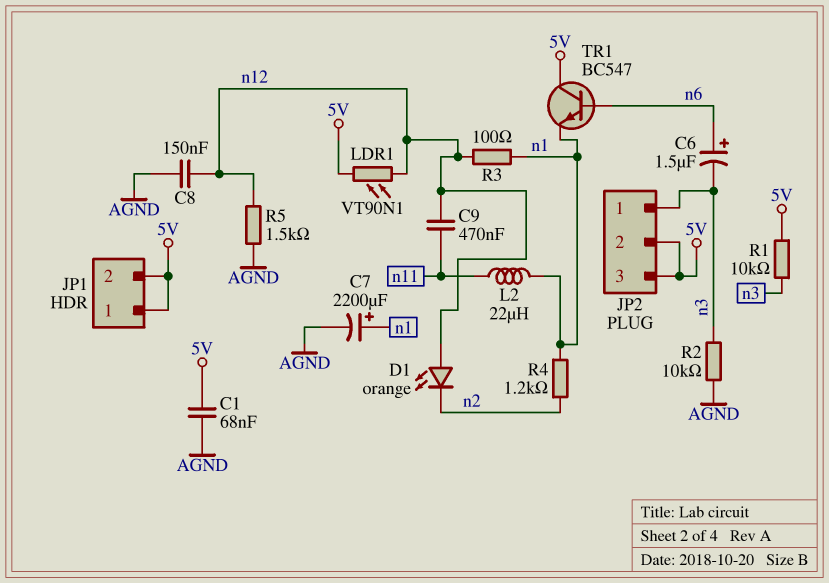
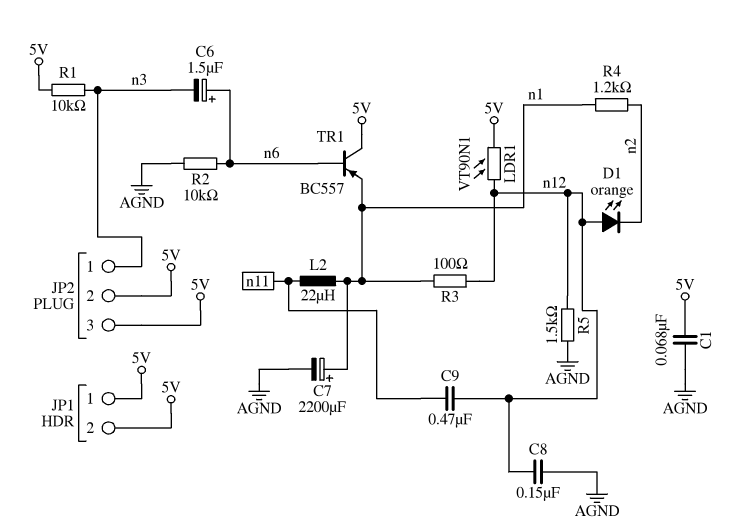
R2: 10k (AGND, n3) -> 10k (AGND, n6)
TR1: NPN BC547 (B n6, C 5V, E n1) -> PNP BC557 (B n6, C 5V, E n1)

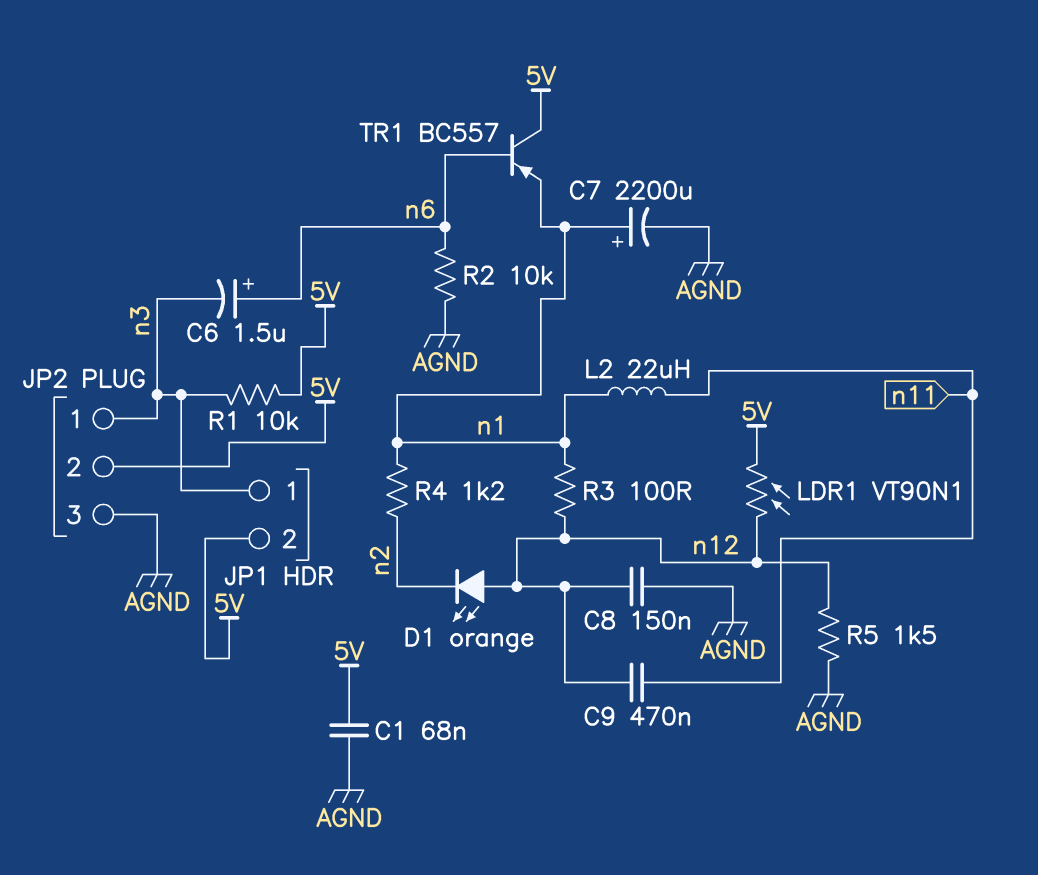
JP1 pin 1: 5V -> n3
JP2 pin 3: 5V -> AGND

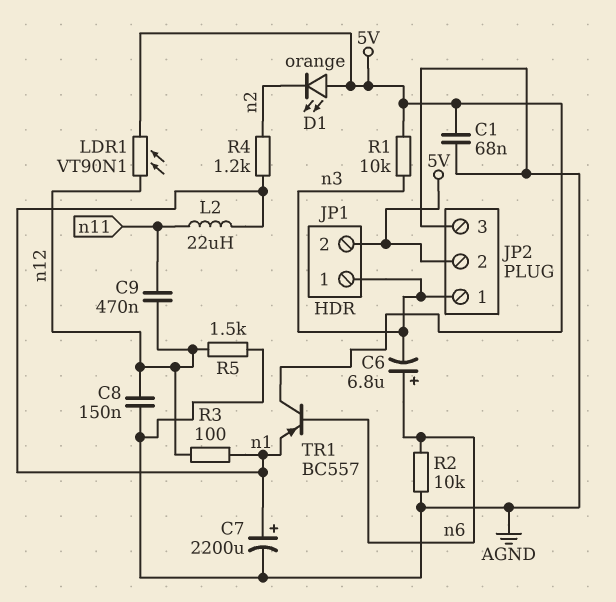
C6: 1.5uF (plus n6, minus n3) -> 6.8uF (plus n6, minus n3)
D1: LED orange (A n12, K n2) -> LED orange (A 5V, K n2)

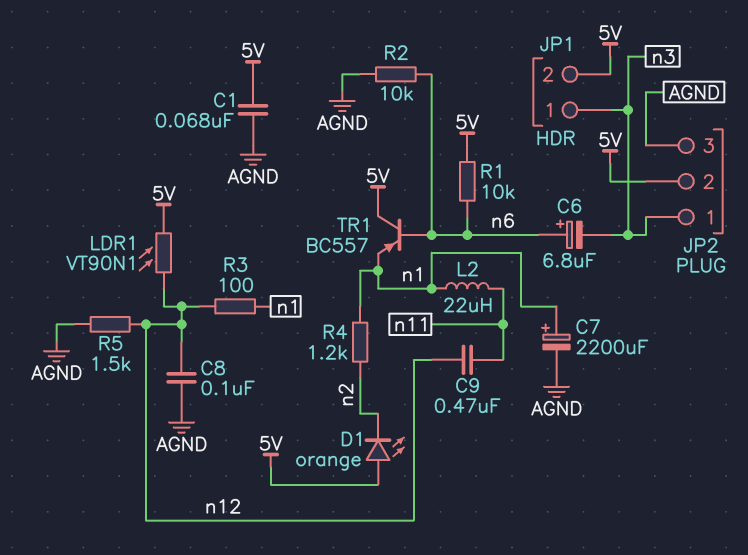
C8: 150nF (AGND, n12) -> 100nF (AGND, n12)
R1: 10k (5V, n3) -> 10k (5V, n6)

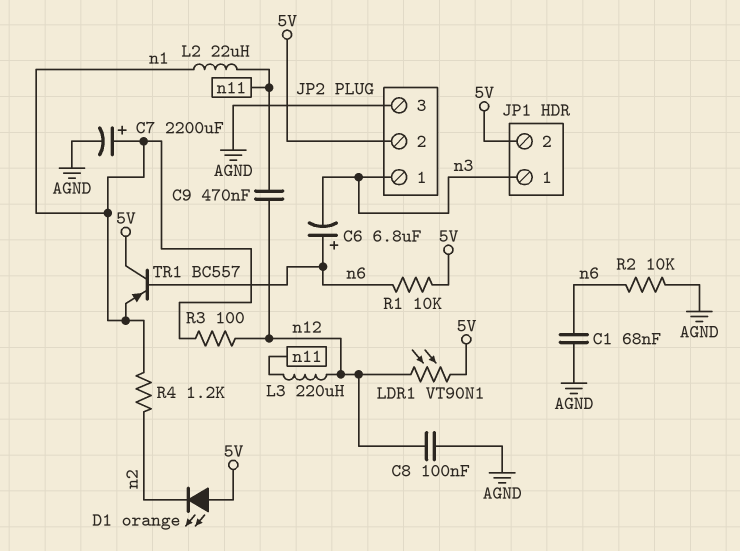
C1: 68nF (5V, AGND) -> 68nF (AGND, n6)
L3: none -> 220uH (n11, n12)
R5: 1.5k (AGND, n12) -> none

